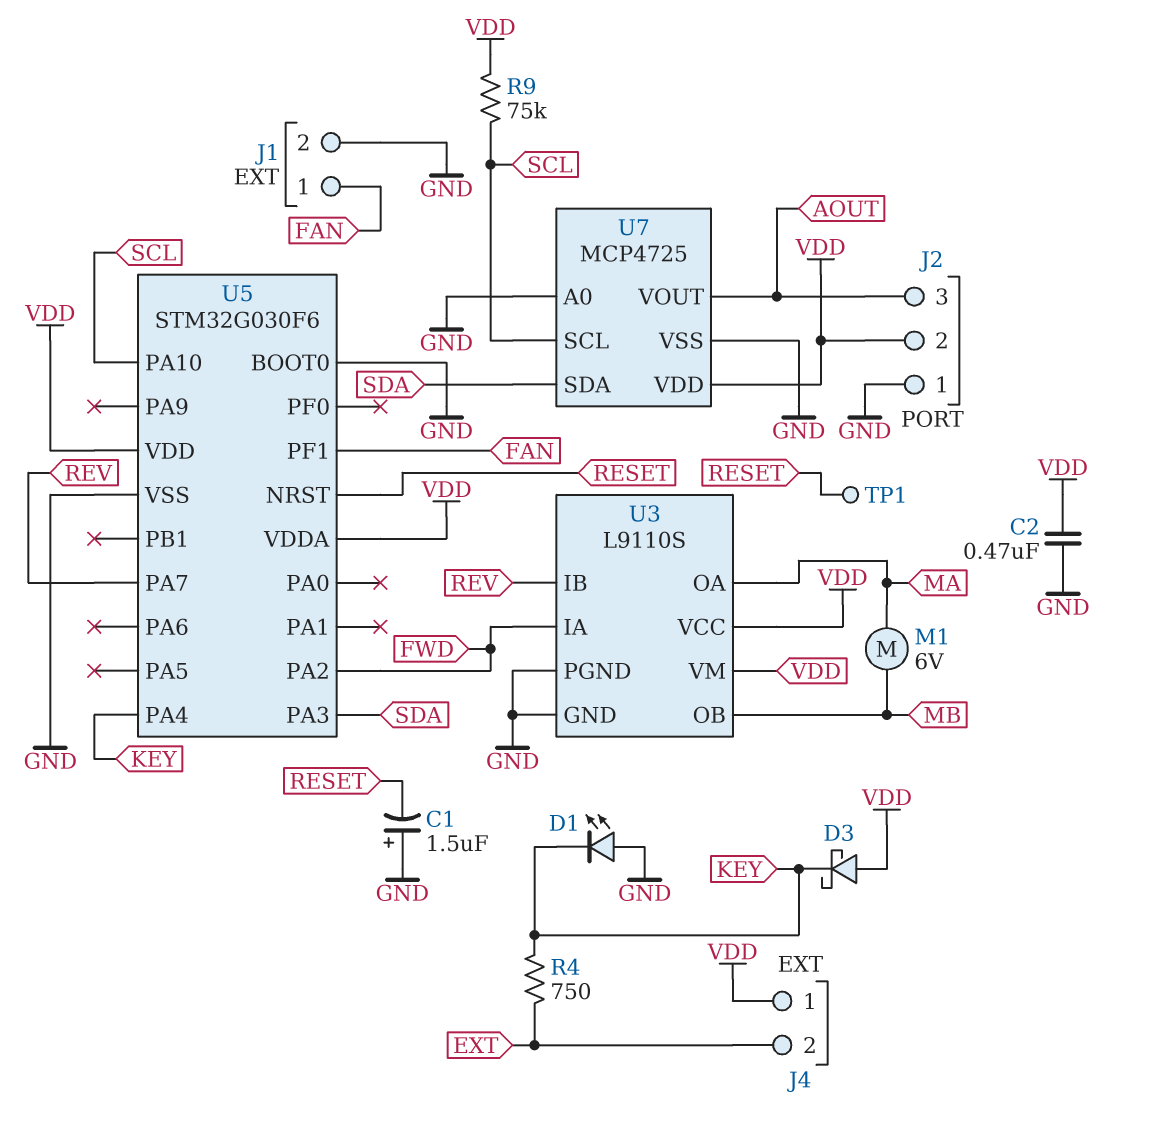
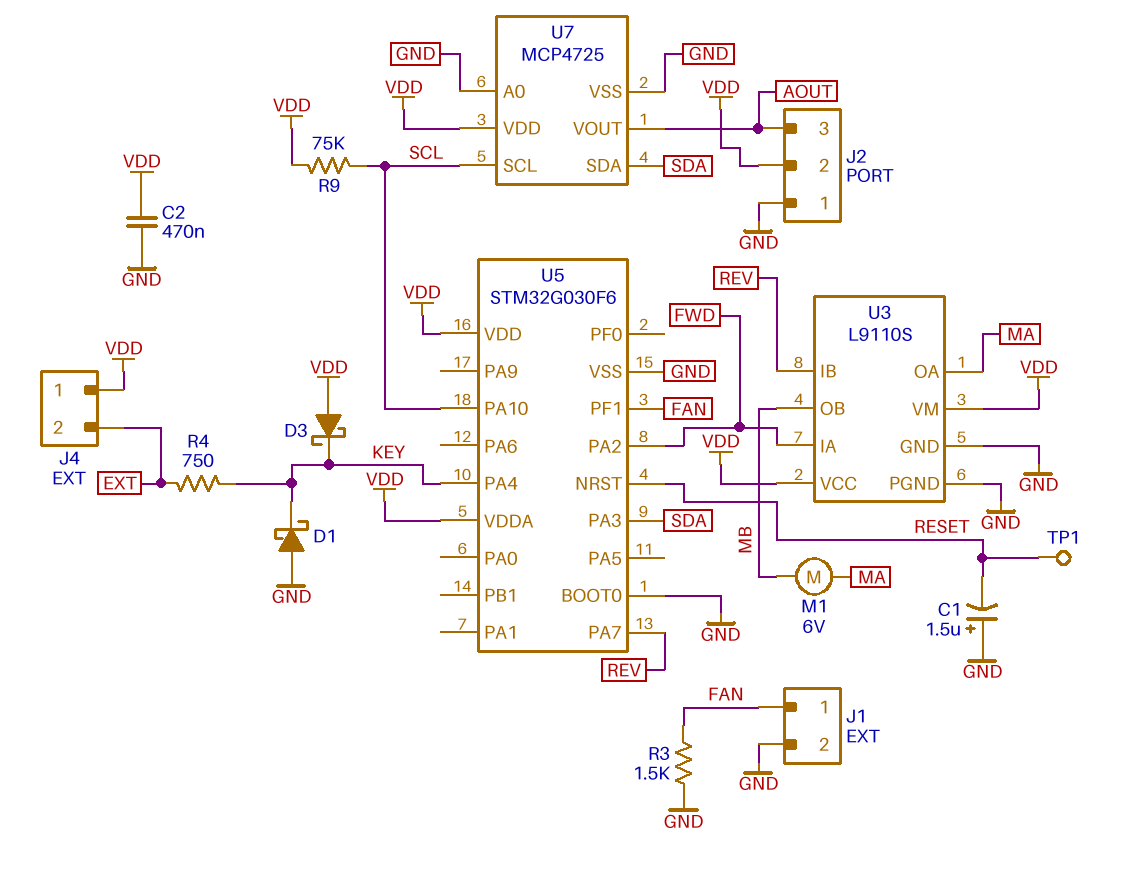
D1: LED (A GND, K KEY) -> schottky (A GND, K KEY)
R3: none -> 1.5k (FAN, GND)

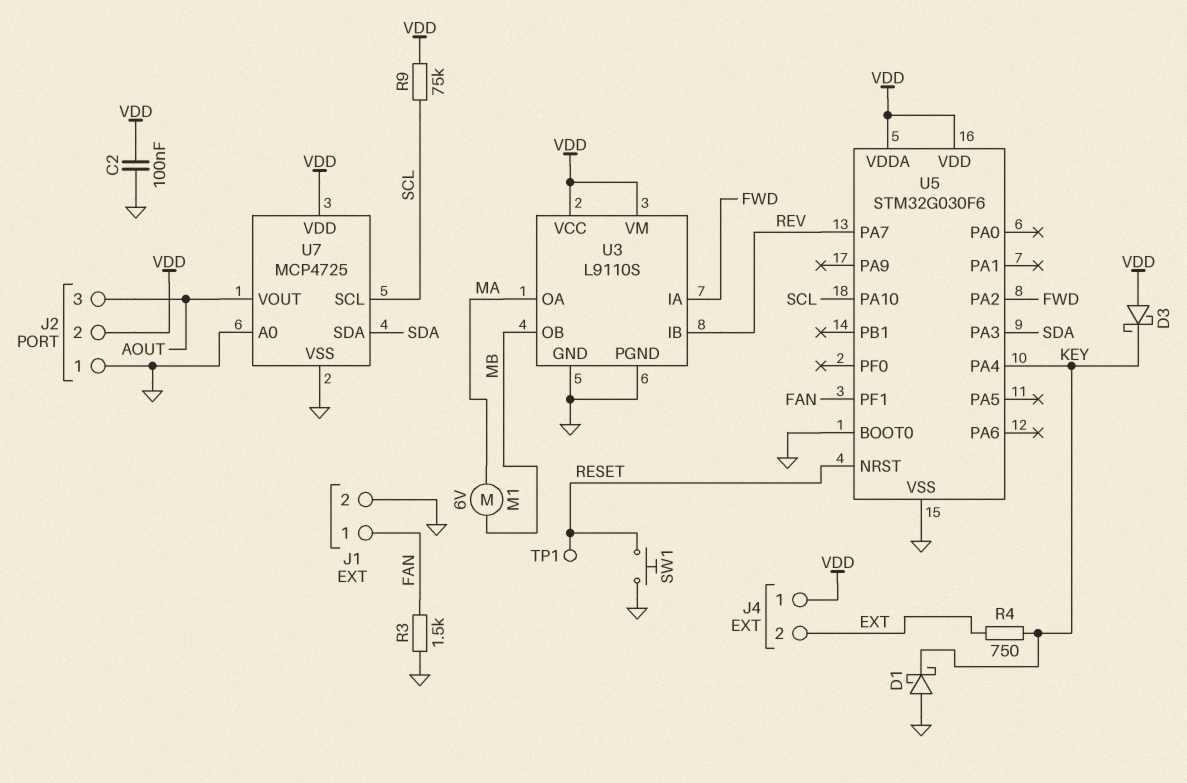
C1: 1.5uF (plus GND, minus RESET) -> none
C2: 470nF (GND, VDD) -> 100nF (GND, VDD)
SW1: none -> button (GND, RESET)

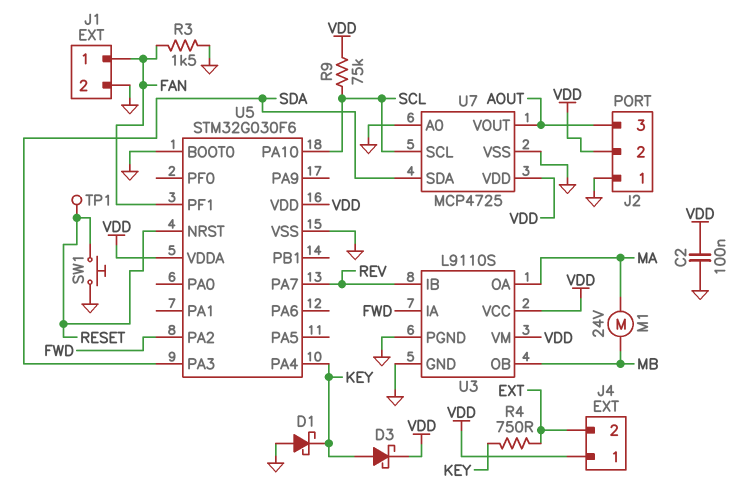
D3: schottky (A VDD, K KEY) -> schottky (A KEY, K VDD)
M1: motor 6V (MA, MB) -> motor 24V (MA, MB)

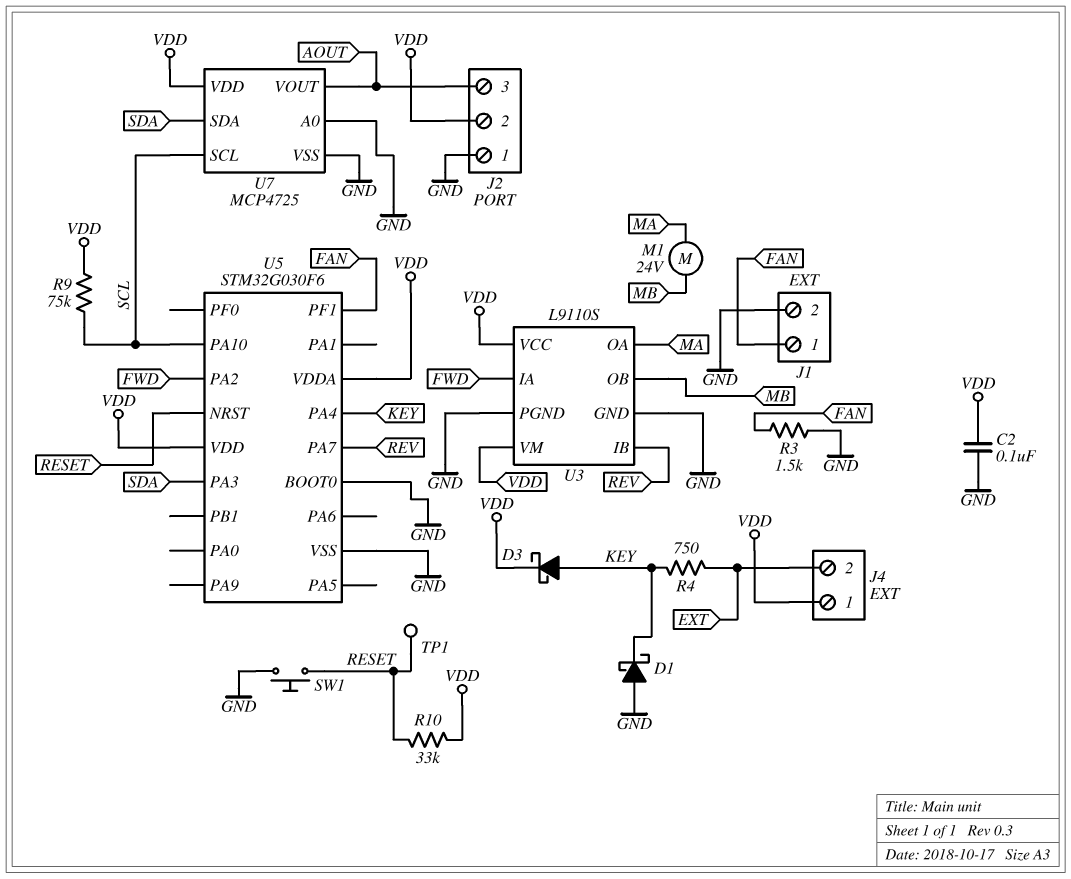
R10: none -> 33k (RESET, VDD)

